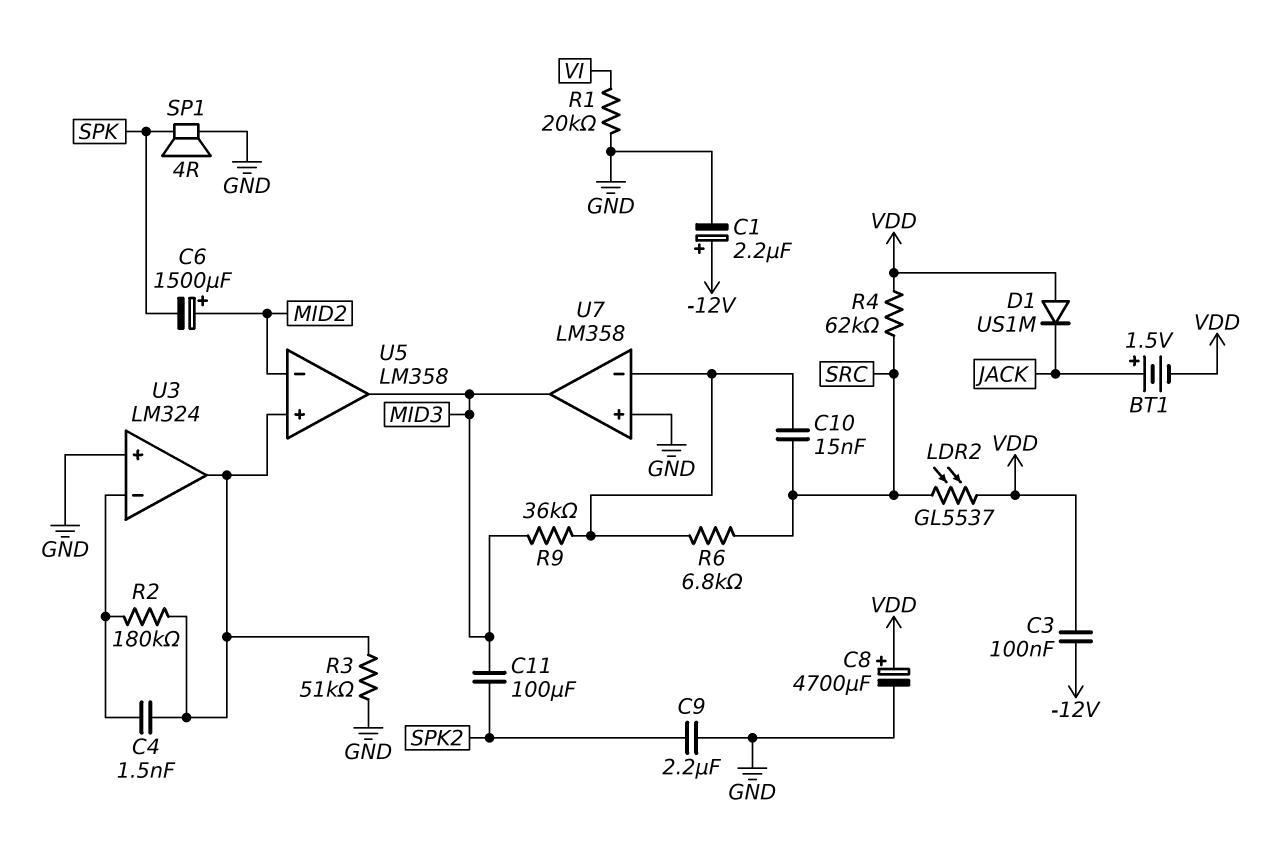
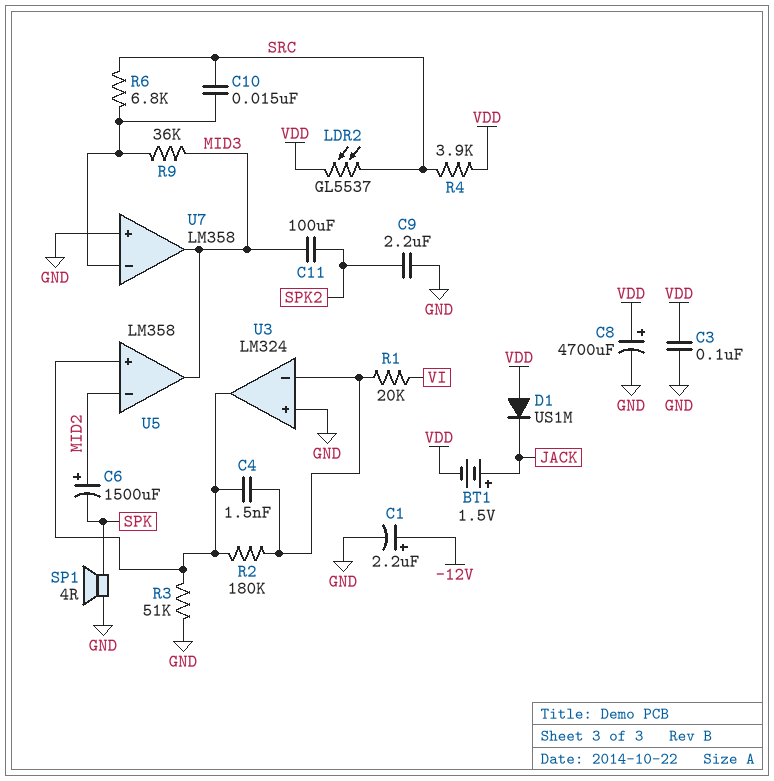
C3: 100nF (-12V, VDD) -> 100nF (GND, VDD)
R1: 20k (GND, VI) -> 20k (U3/in-, VI)
R4: 62k (SRC, VDD) -> 3.9k (SRC, VDD)

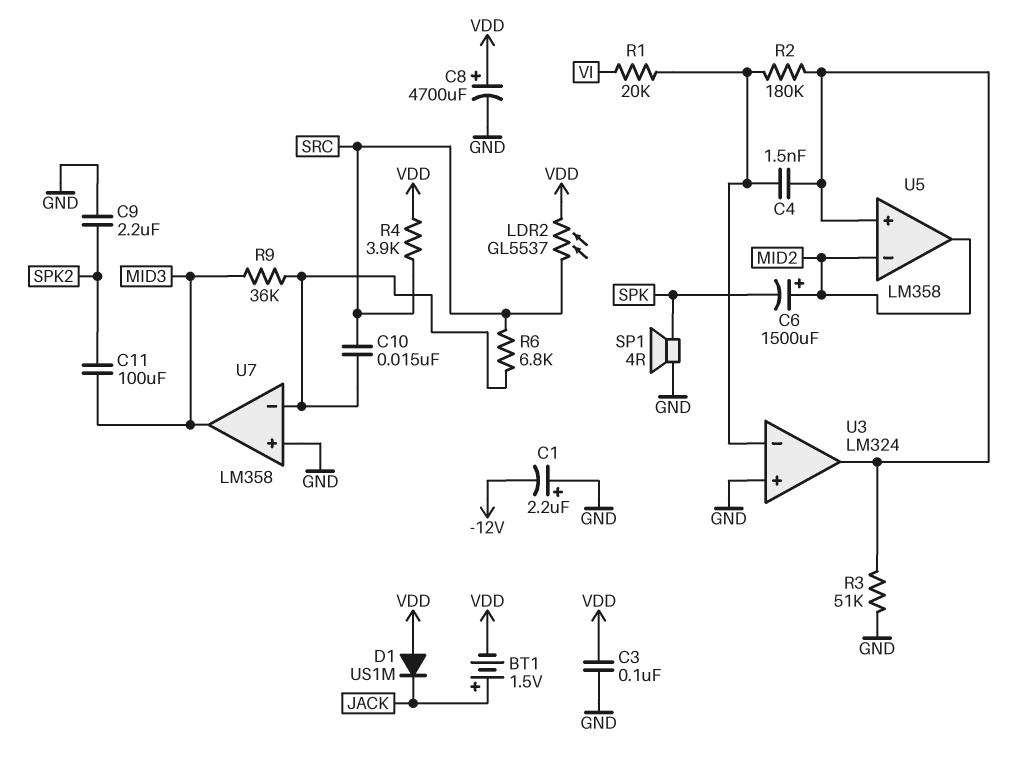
C1: 2.2uF (plus -12V, minus GND) -> 2.2uF (plus GND, minus -12V)
U5 pin out: MID3 -> MID2

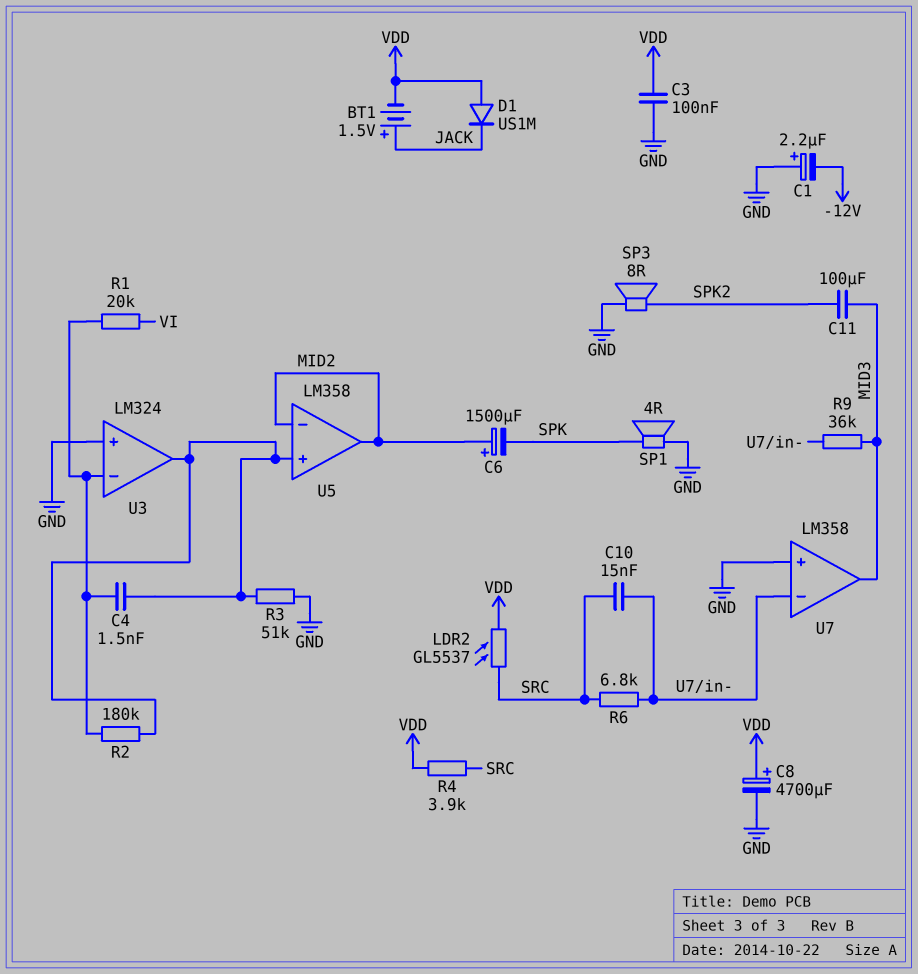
C9: 2.2uF (GND, SPK2) -> none
SP3: none -> speaker 8R (GND, SPK2)

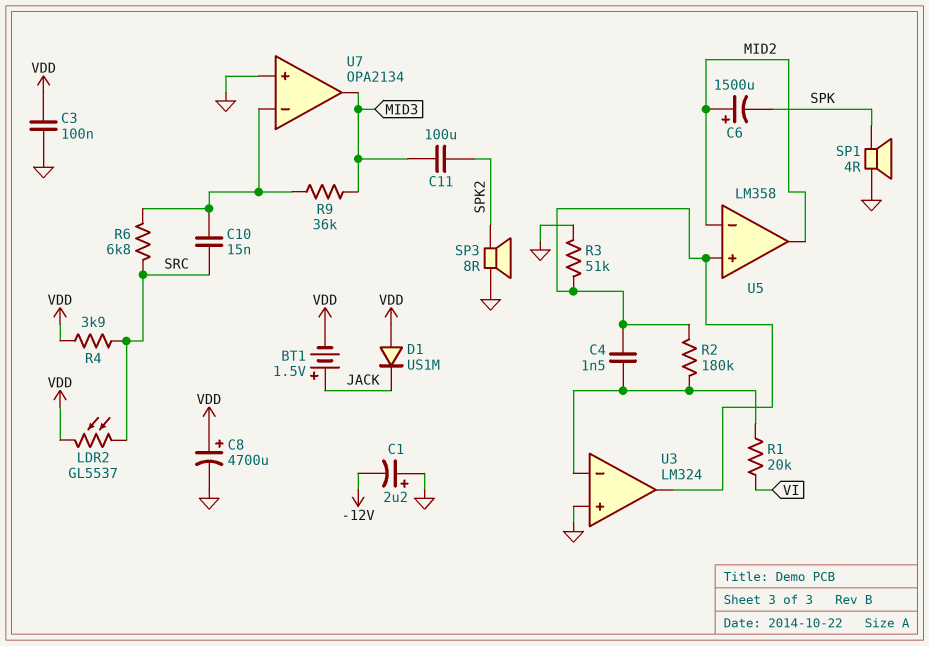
U7: LM358 -> OPA2134

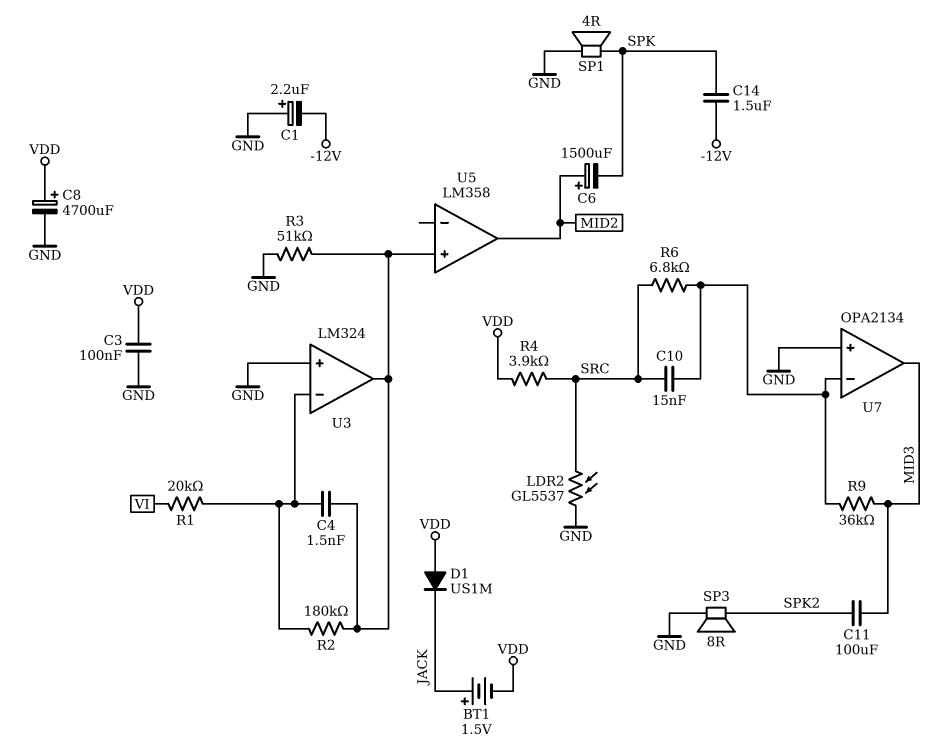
C14: none -> 1.5uF (-12V, SPK)
LDR2: GL5537 (SRC, VDD) -> GL5537 (GND, SRC)
U5 pin in-: MID2 -> none

